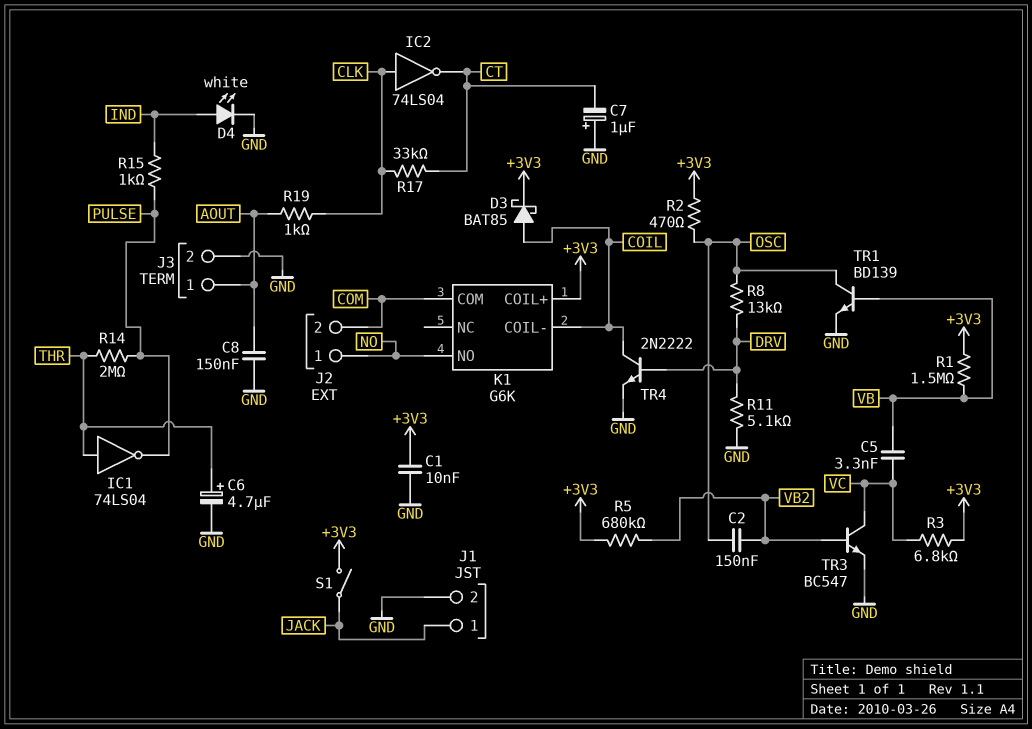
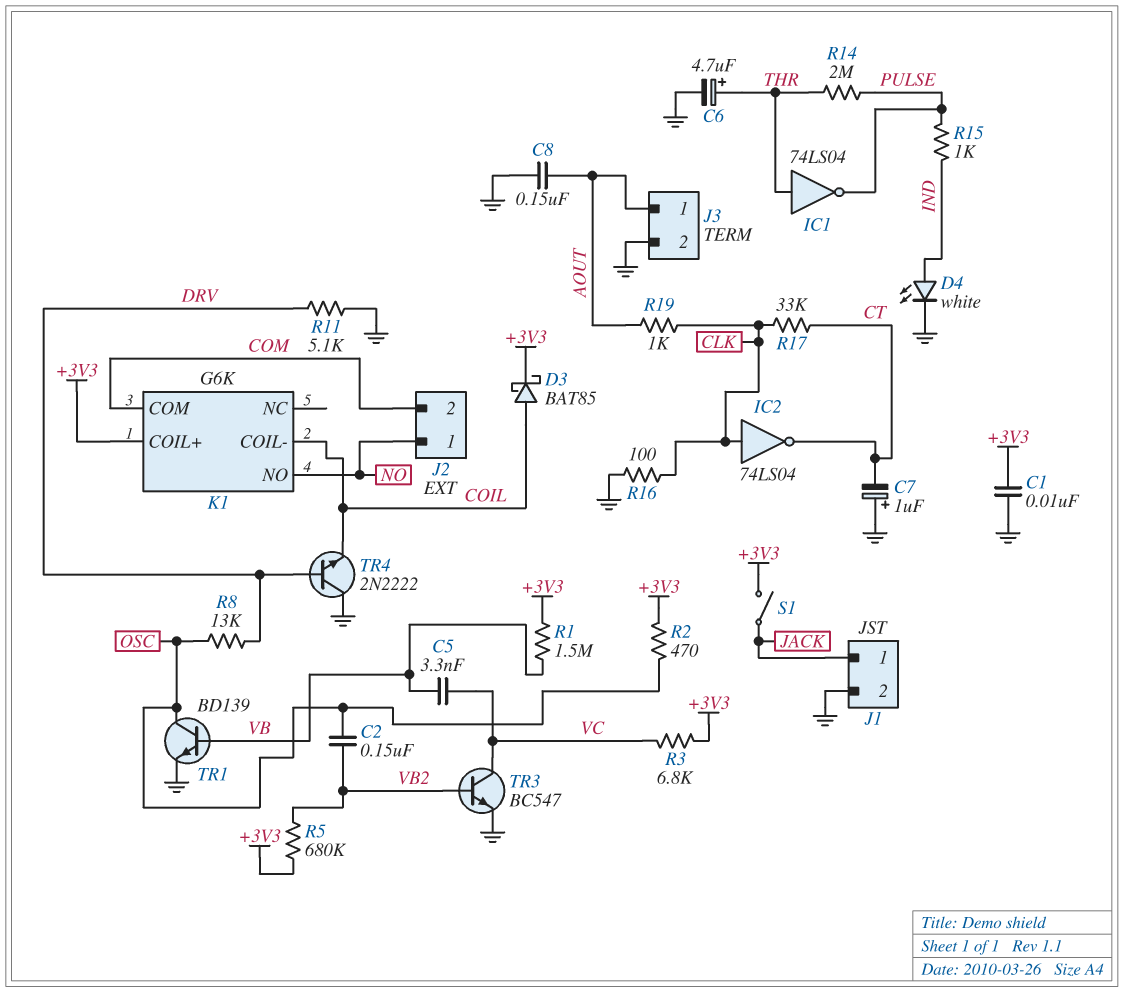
R16: none -> 100 (CLK, GND)
TR4: NPN 2N2222 (B DRV, C COIL, E GND) -> NPN 2N2222 (B DRV, C GND, E COIL)

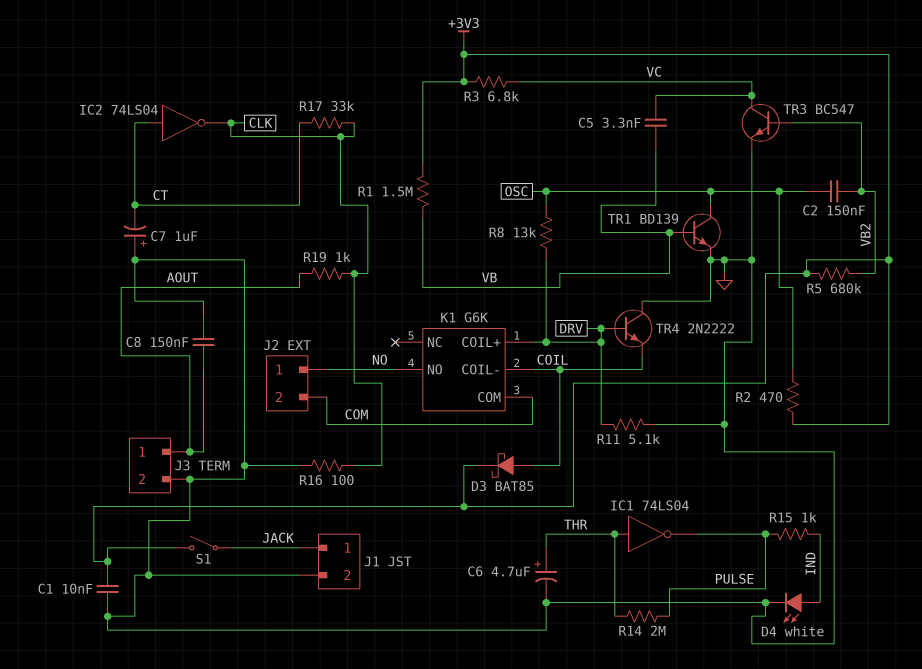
IC2: NOT 74LS04 (in CLK, out CT) -> NOT 74LS04 (in CT, out CLK)
K1 pin COIL+: +3V3 -> DRV

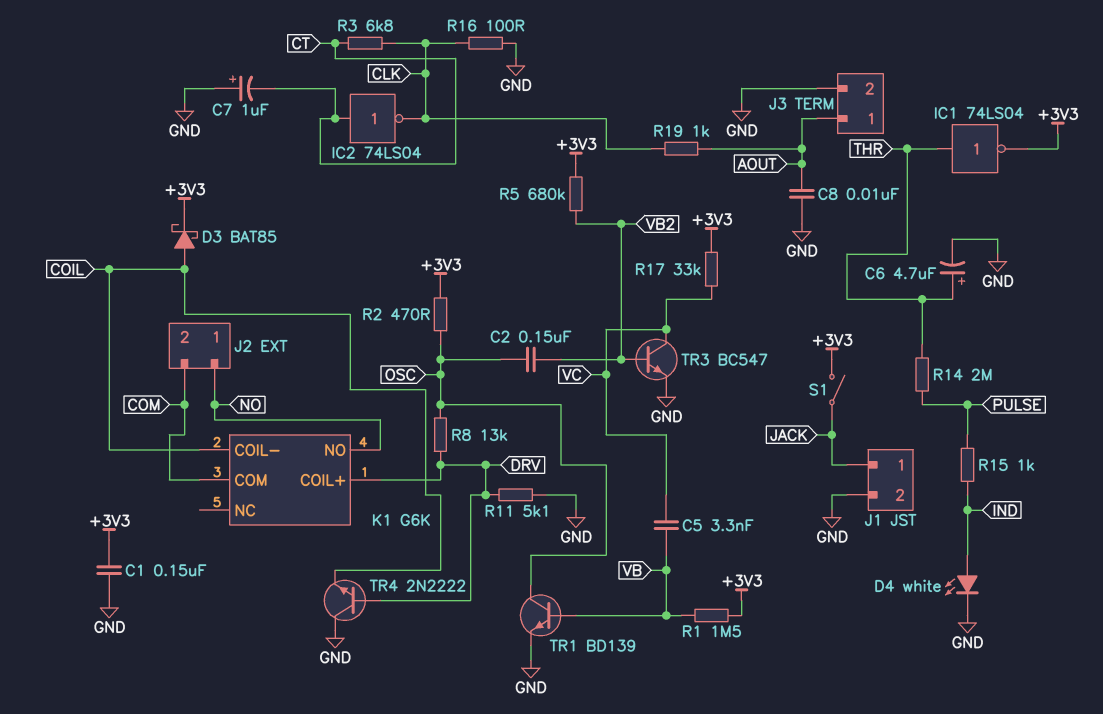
C1: 10nF (+3V3, GND) -> 150nF (+3V3, GND)
C8: 150nF (AOUT, GND) -> 10nF (AOUT, GND)
IC1: NOT 74LS04 (in THR, out PULSE) -> NOT 74LS04 (in THR, out +3V3)
R3: 6.8k (+3V3, VC) -> 6.8k (CLK, CT)
R17: 33k (CLK, CT) -> 33k (+3V3, VC)

